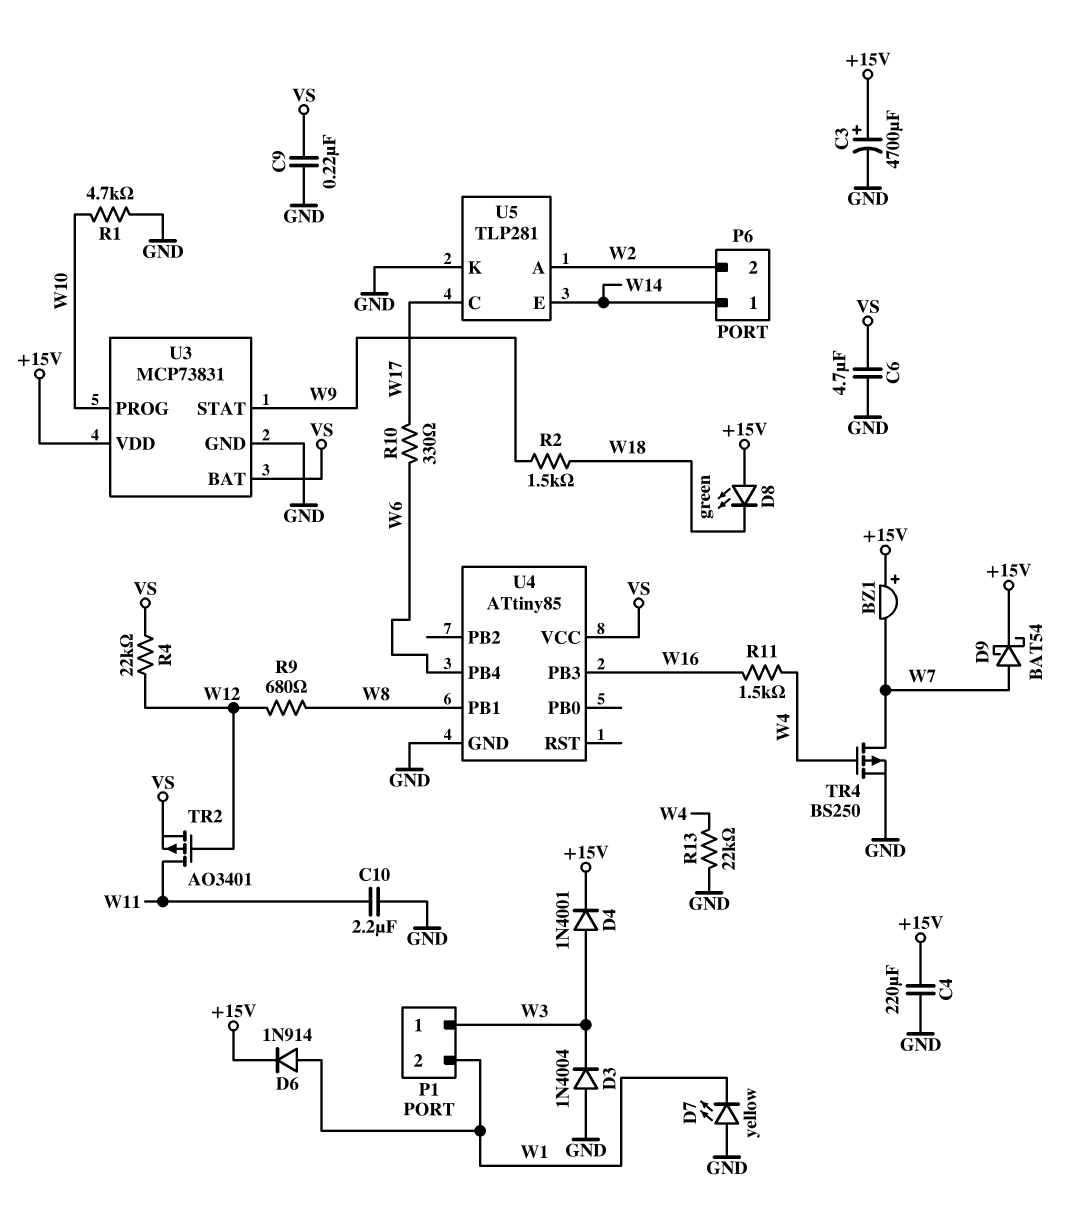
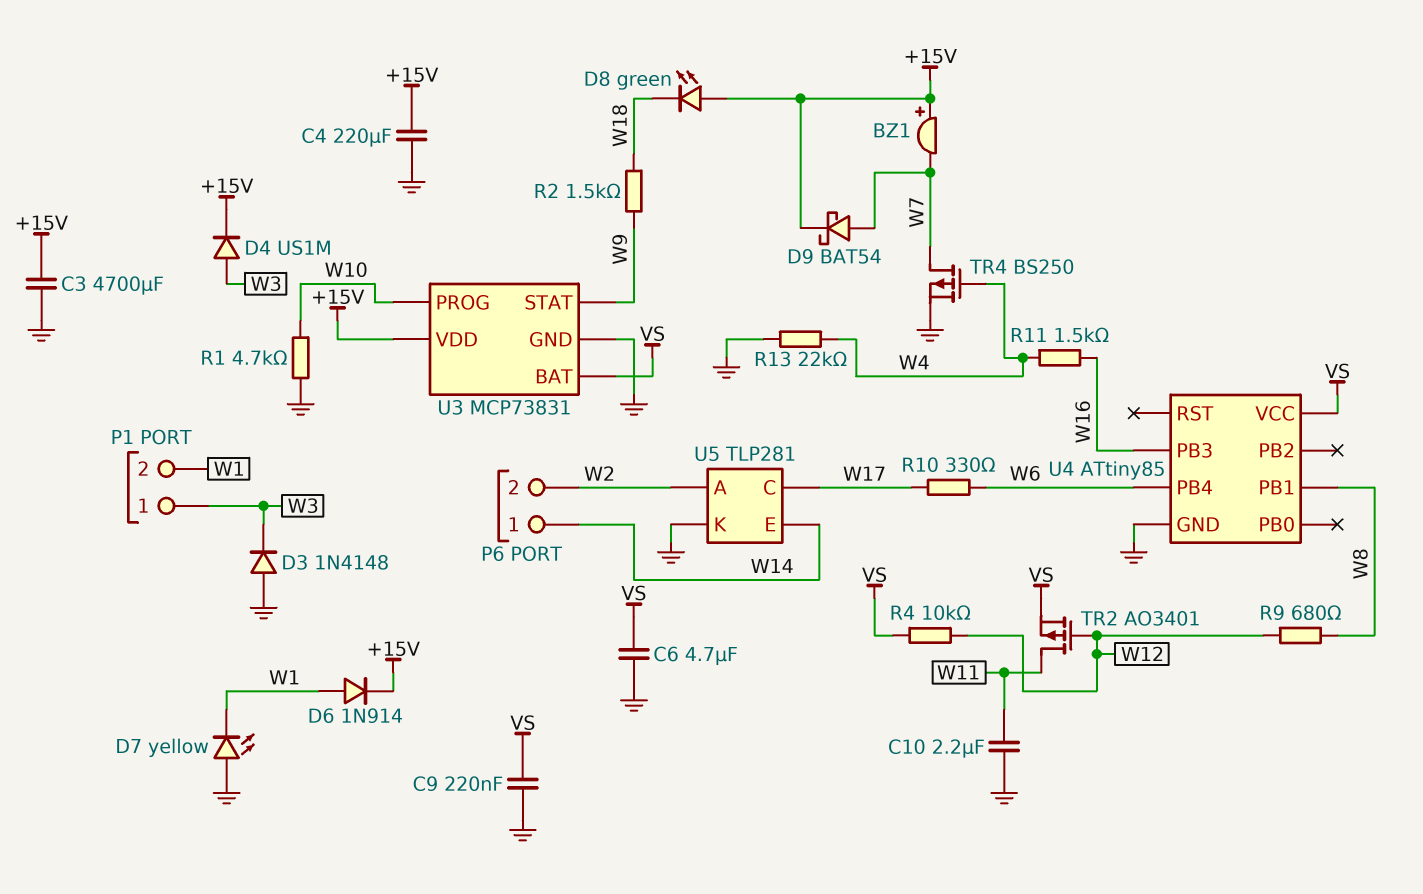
C3: 4700uF (plus +15V, minus GND) -> 4700uF (+15V, GND)
D3: diode 1N4004 (A GND, K W3) -> diode 1N4148 (A GND, K W3)
D4: diode 1N4001 (A W3, K +15V) -> diode US1M (A W3, K +15V)
R4: 22k (VS, W12) -> 10k (VS, W12)

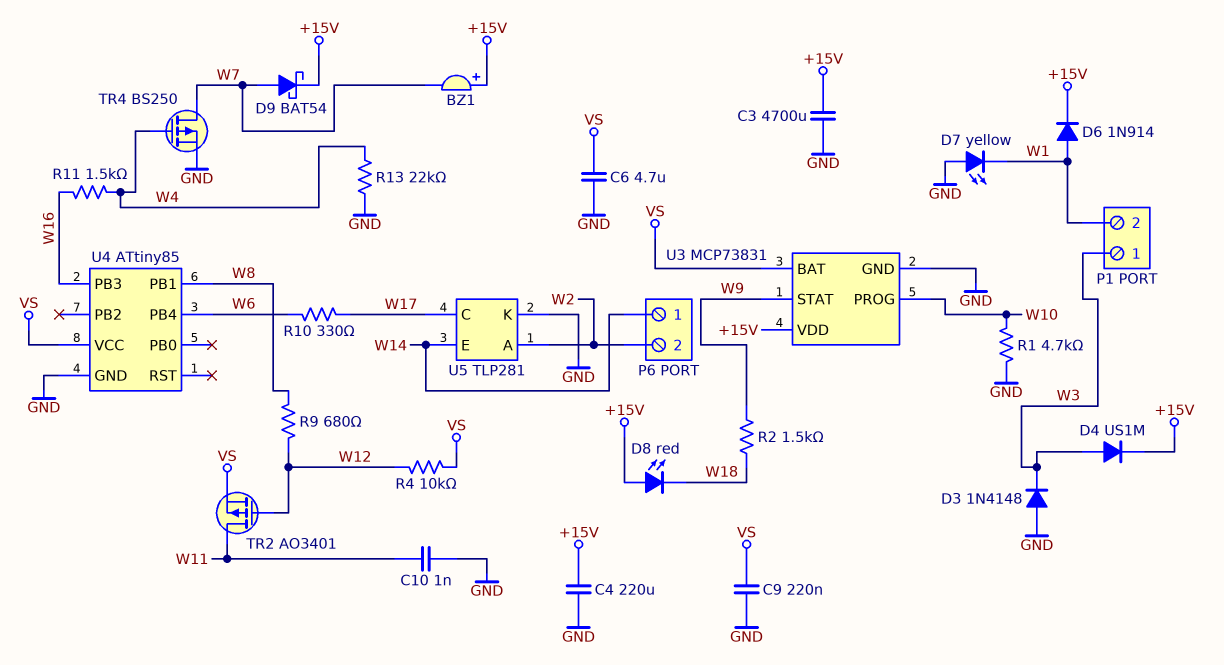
C10: 2.2uF (GND, W11) -> 1nF (GND, W11)
D8: LED green (A +15V, K W18) -> LED red (A +15V, K W18)

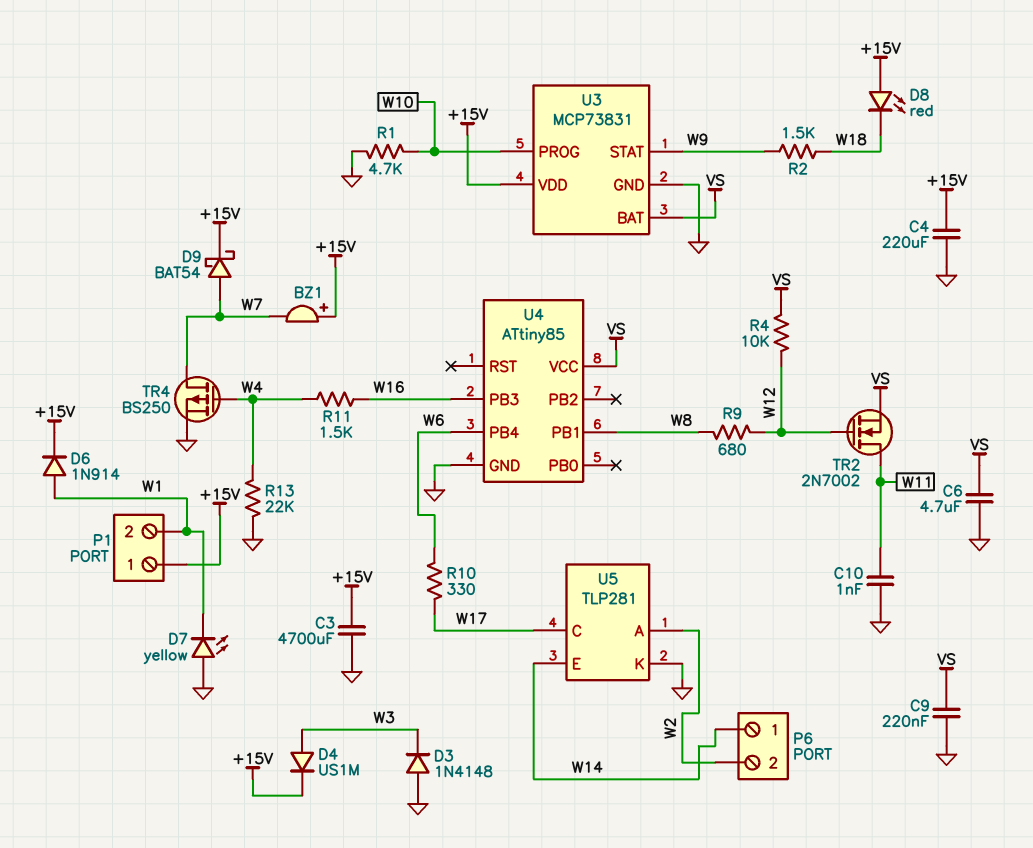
P1 pin 1: W3 -> +15V
TR2: PMOS AO3401 (G W12, D W11, S VS) -> NMOS 2N7002 (G W12, D W11, S VS)

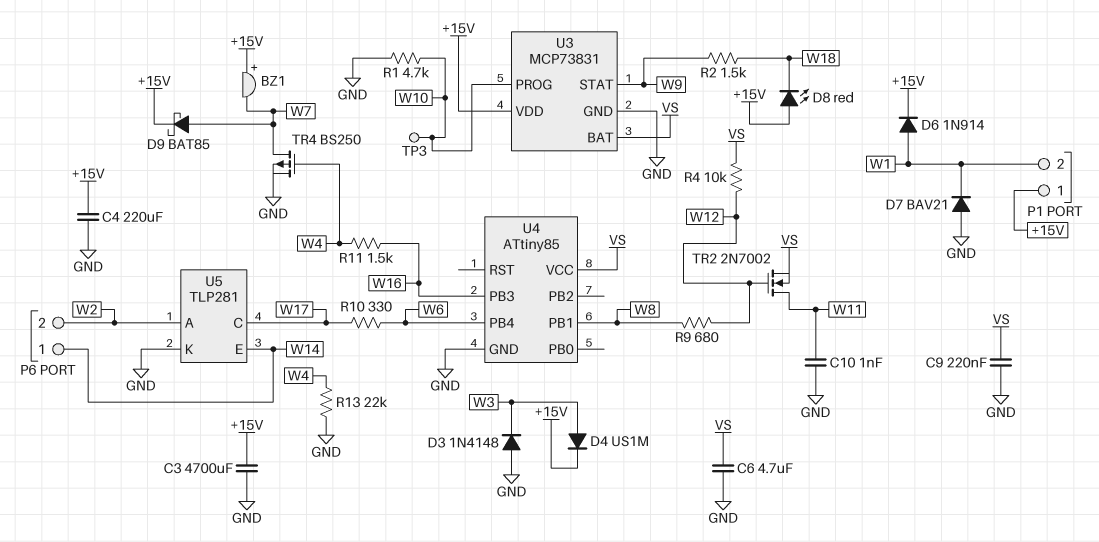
D7: LED yellow (A GND, K W1) -> diode BAV21 (A GND, K W1)
D9: schottky BAT54 (A W7, K +15V) -> schottky BAT85 (A W7, K +15V)
TP3: none -> test point (W10)

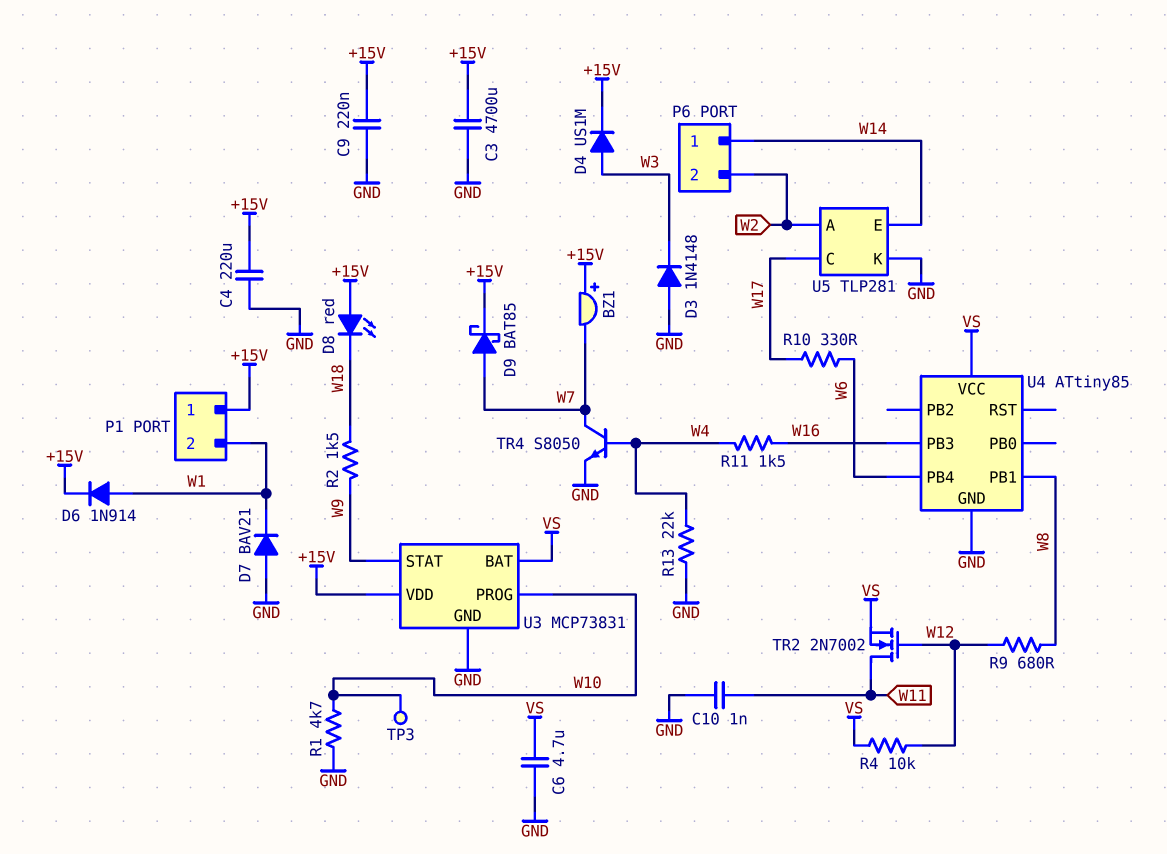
C9: 220nF (GND, VS) -> 220nF (+15V, GND)
TR4: PMOS BS250 (G W4, D W7, S GND) -> NPN S8050 (B W4, C W7, E GND)

